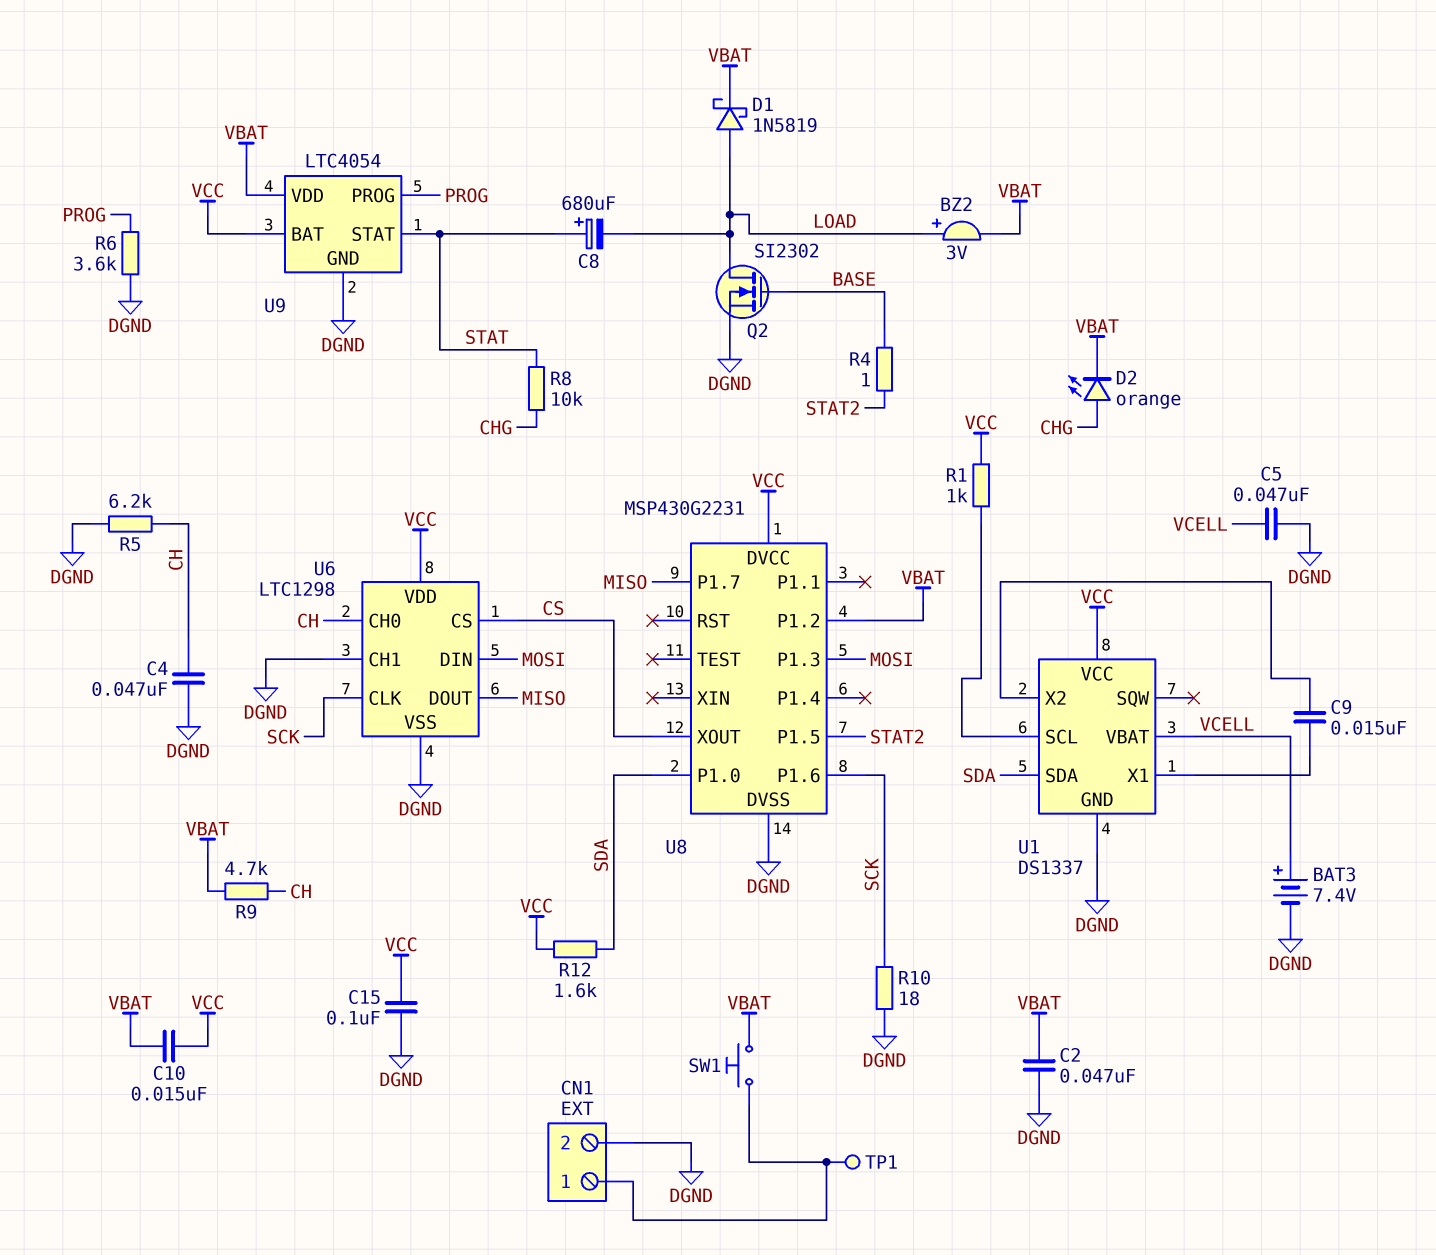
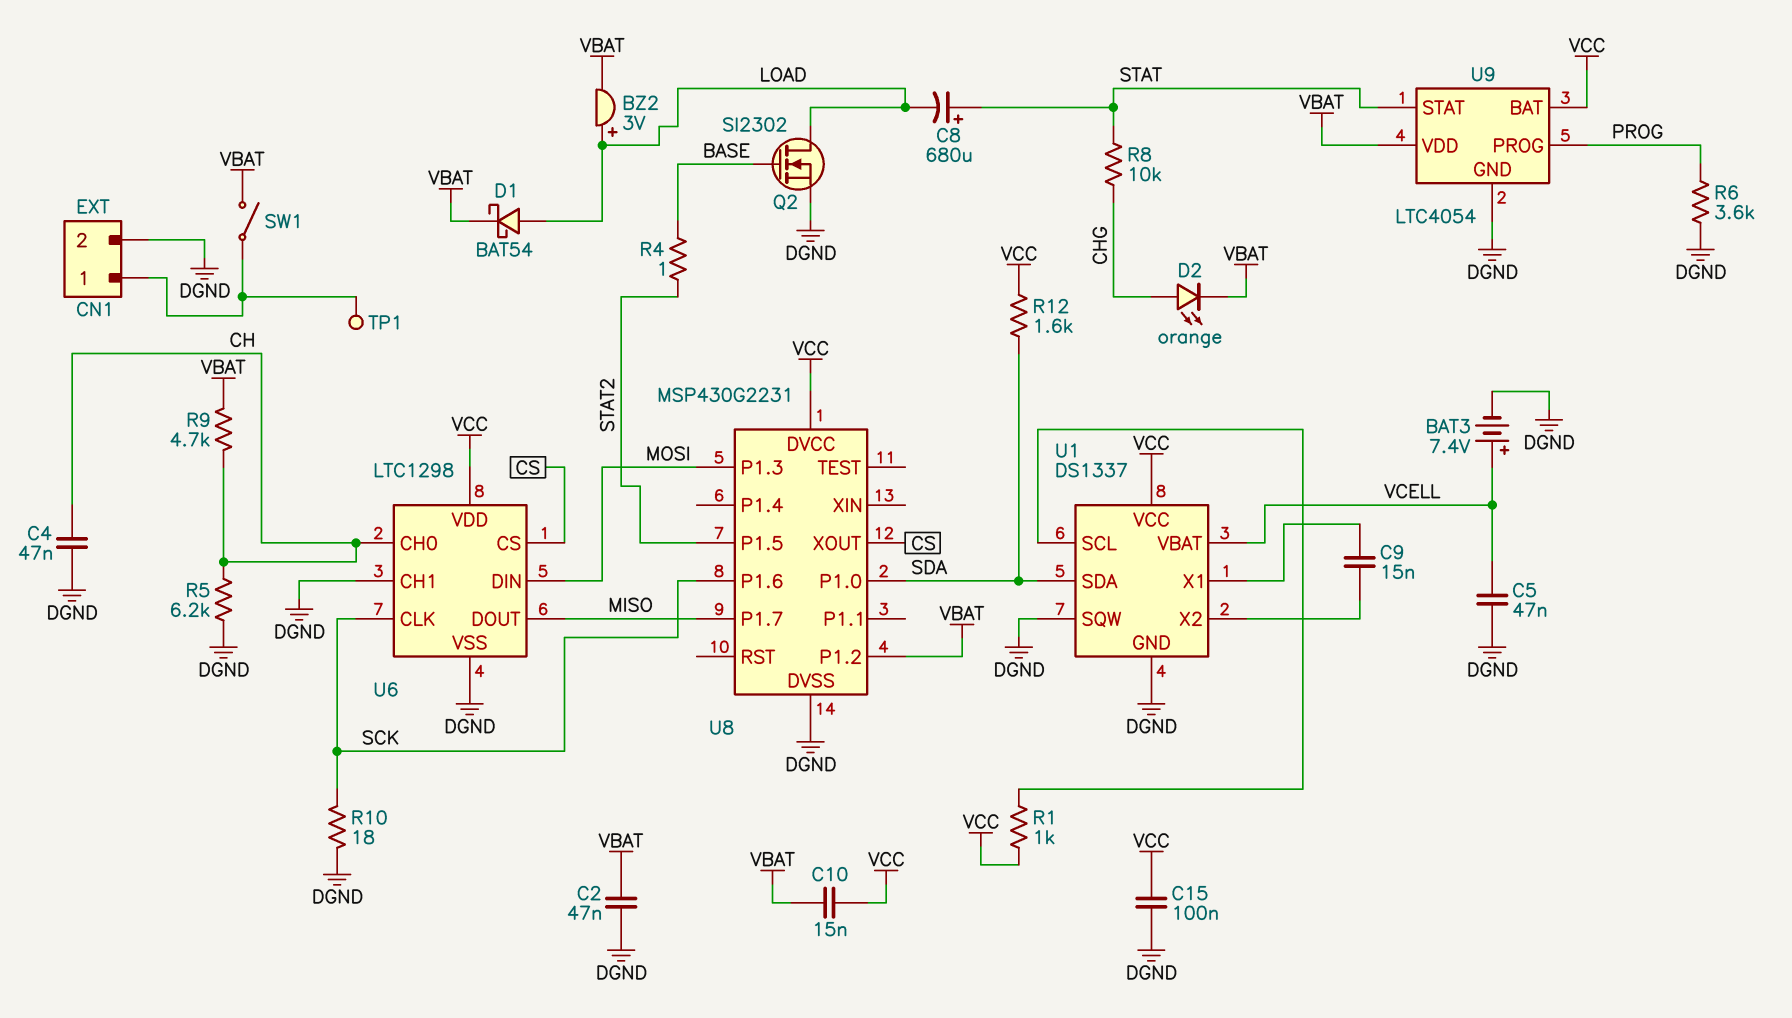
D1: schottky 1N5819 (A LOAD, K VBAT) -> schottky BAT54 (A LOAD, K VBAT)
SW1: button (CN1/1, VBAT) -> switch (CN1/1, VBAT)
U1 pin SQW: none -> DGND

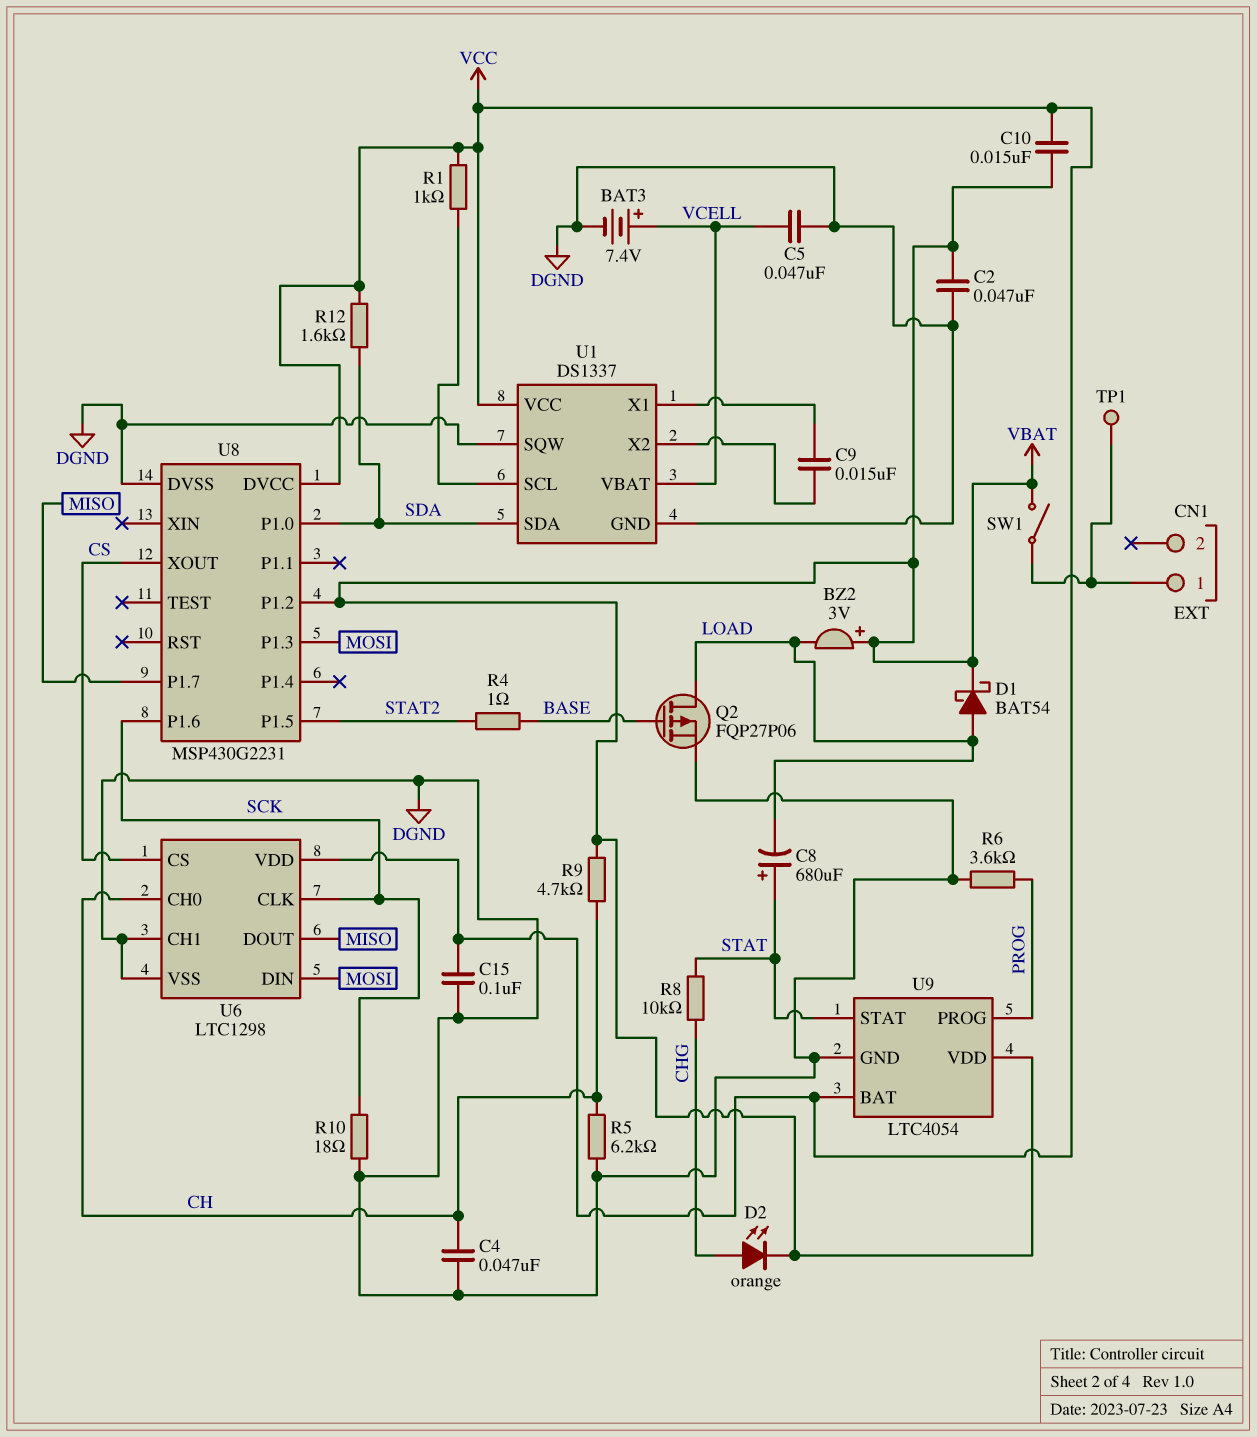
BZ2: buzzer 3V (plus LOAD, minus VBAT) -> buzzer 3V (plus VBAT, minus LOAD)
CN1 pin 2: DGND -> none
Q2: NMOS SI2302 (G BASE, D LOAD, S DGND) -> PMOS FQP27P06 (G BASE, D LOAD, S DGND)

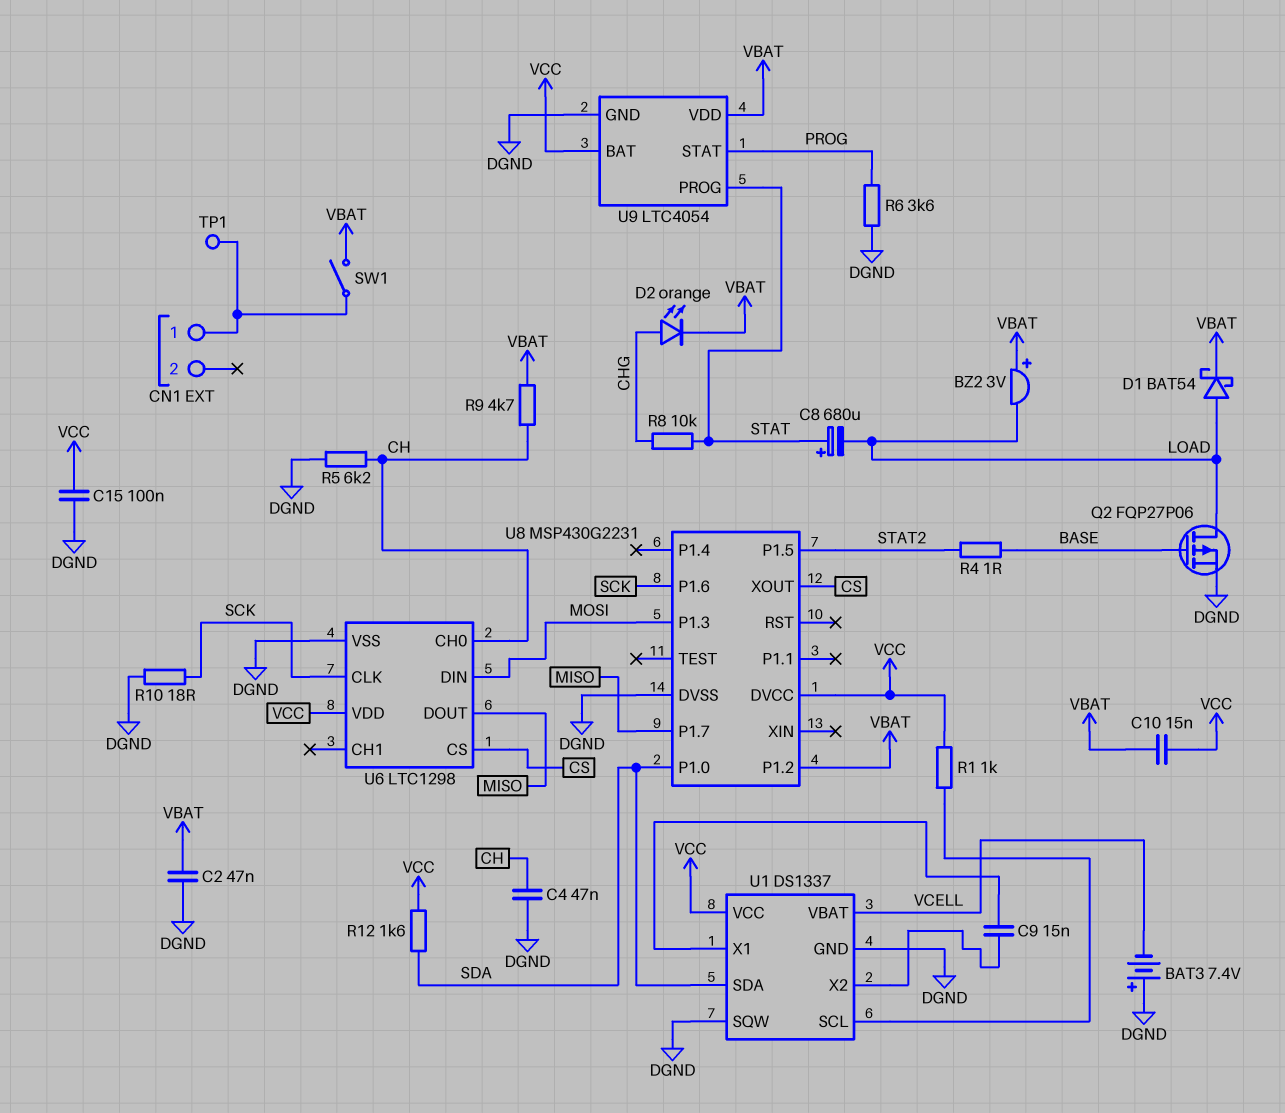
BAT3: 7.4V (plus VCELL, minus DGND) -> 7.4V (plus DGND, minus VCELL)
C5: 47nF (DGND, VCELL) -> none
U6 pin CH1: DGND -> none
U9 pin PROG: PROG -> STAT
U9 pin STAT: STAT -> PROG

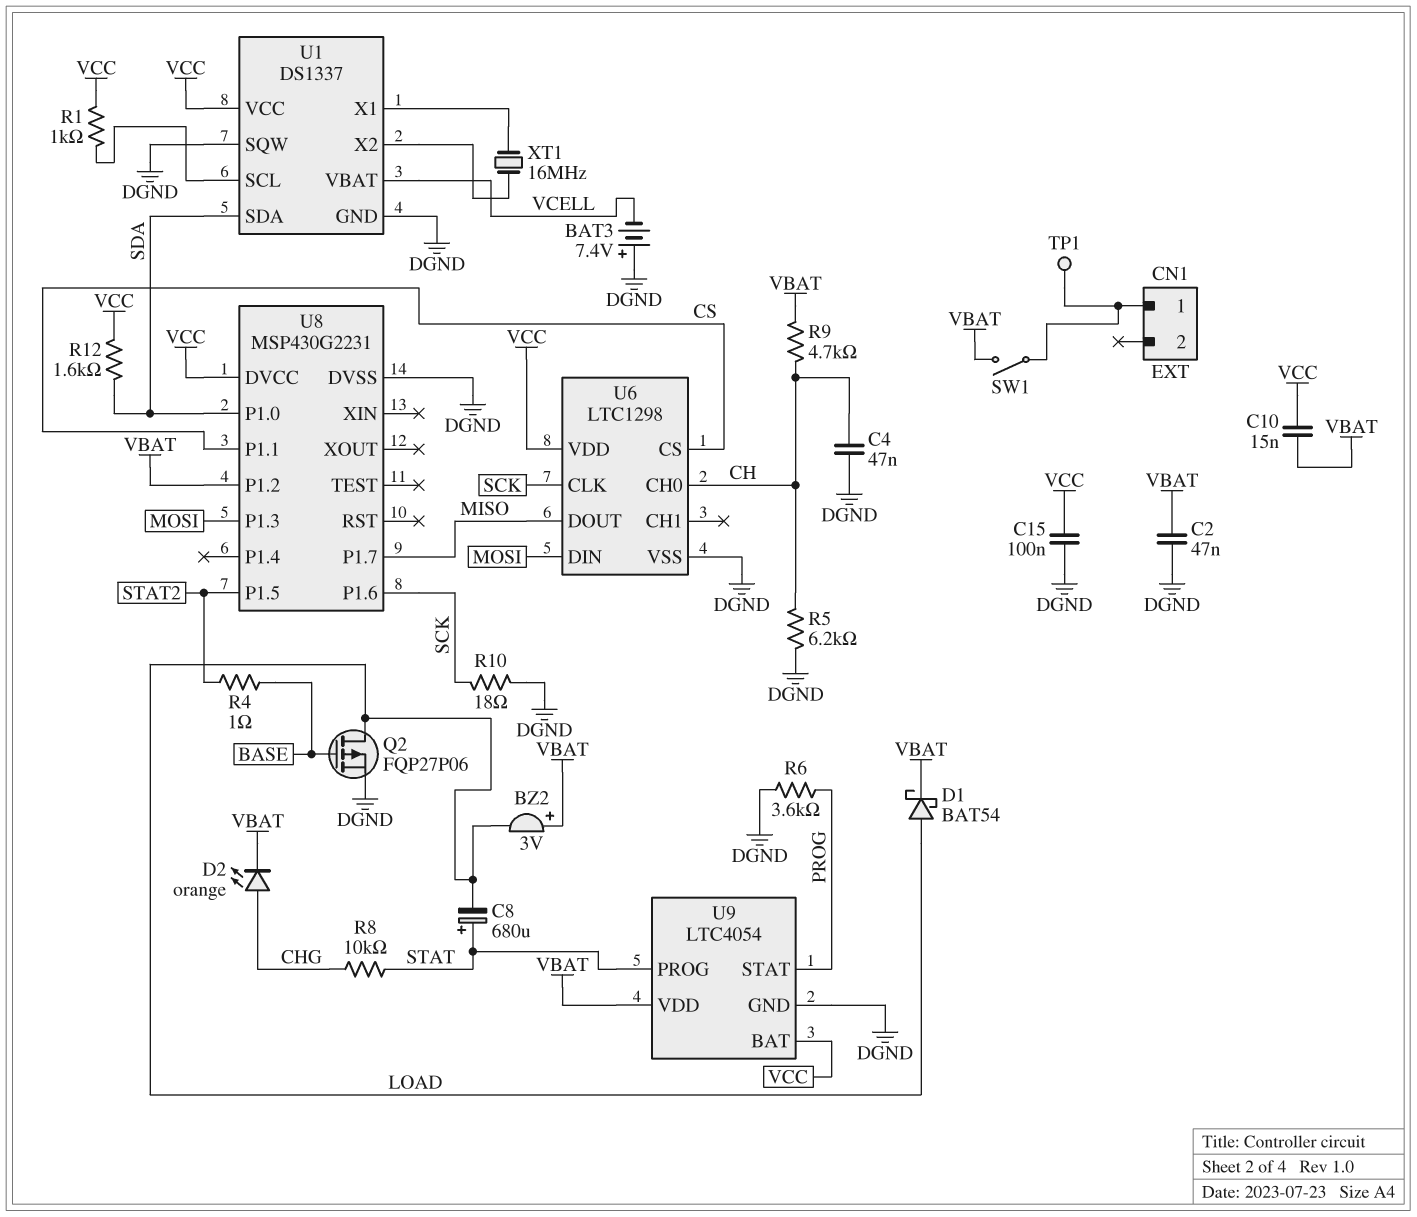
C9: 15nF (U1/X1, U1/X2) -> none
U8 pin P1.1: none -> CS
U8 pin XOUT: CS -> none
XT1: none -> 16MHz (U1/X1, U1/X2)

